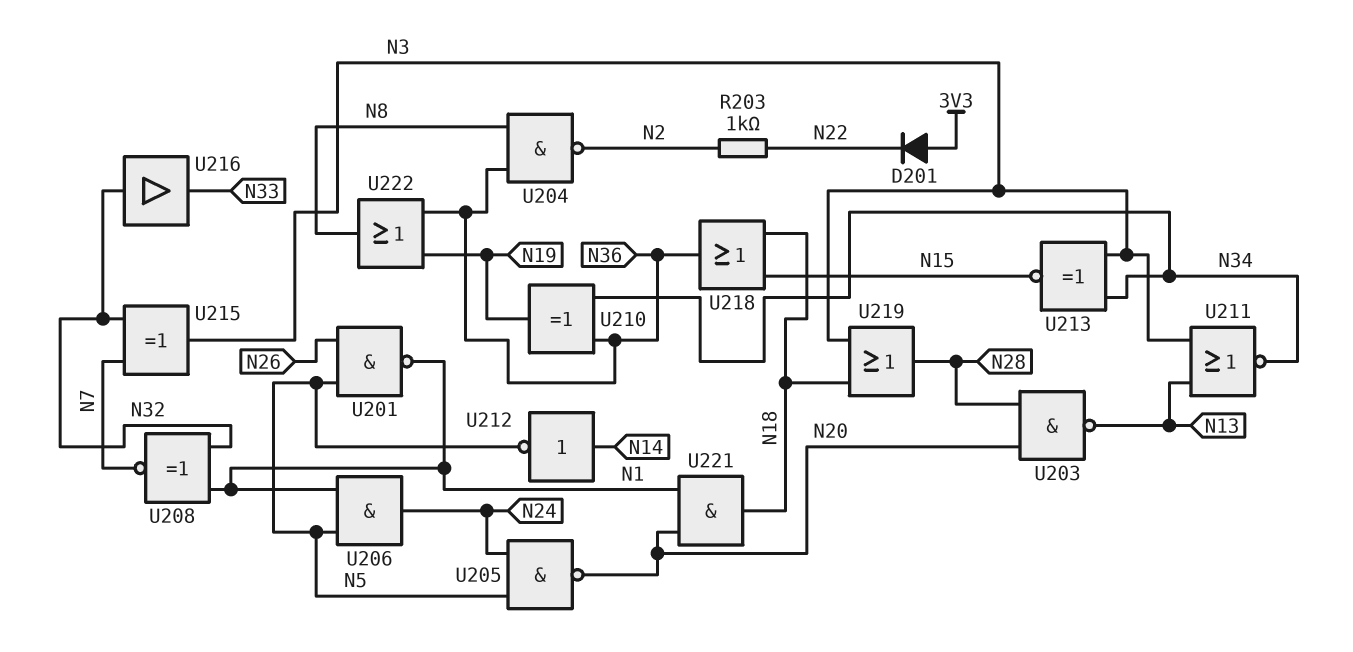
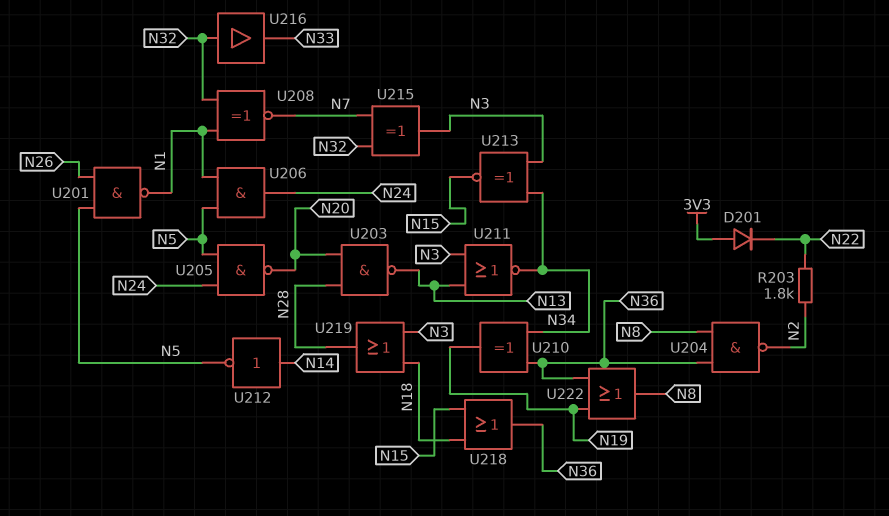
R203: 1k (N2, N22) -> 1.8k (N2, N22)
U221: AND (in N1, in N20, out N18) -> none

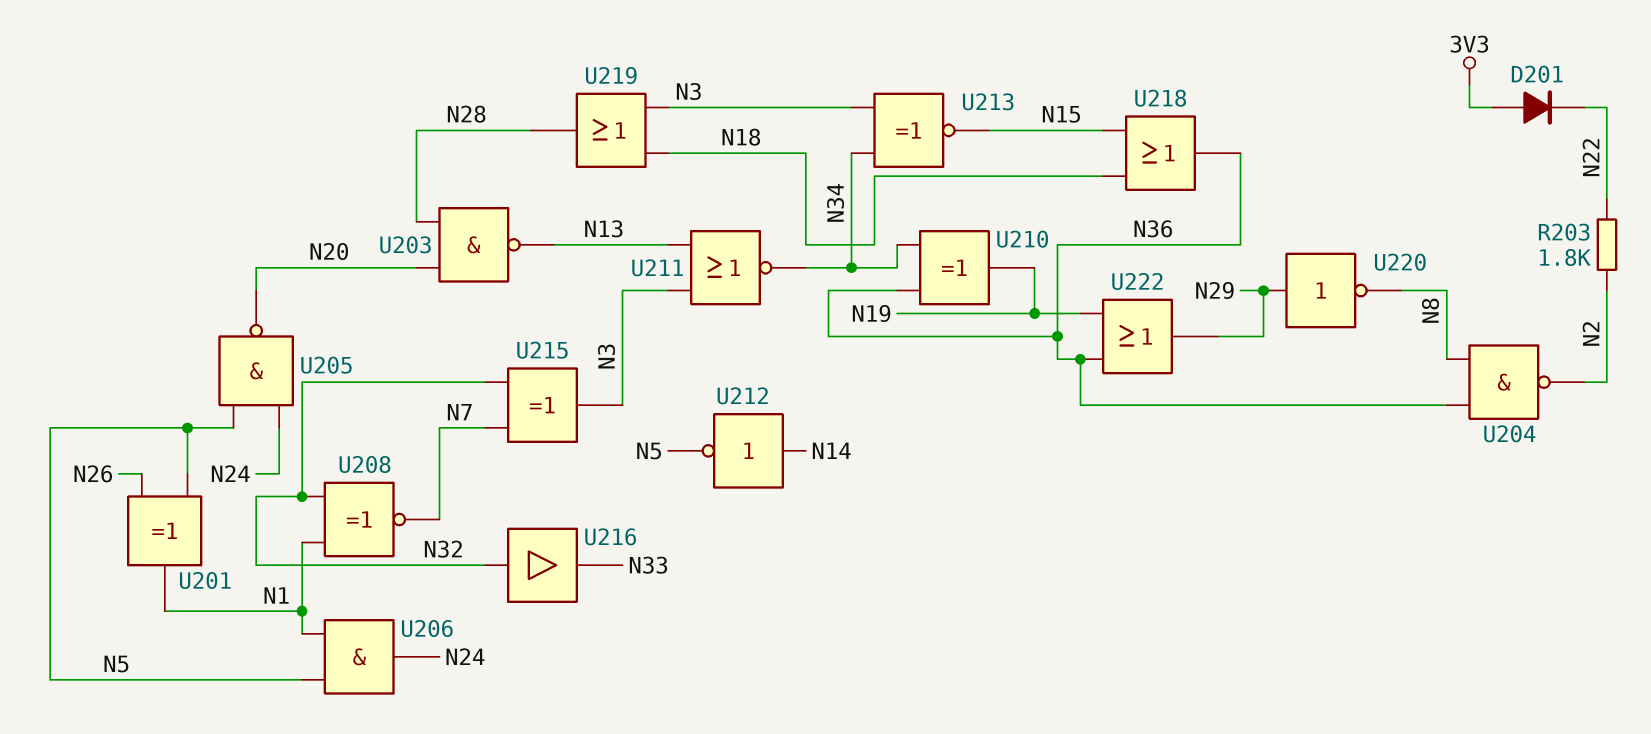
U201: NAND (in N5, in N26, out N1) -> XOR (in N5, in N26, out N1)
U220: none -> NOT (in N29, out N8)
U222: OR (in N19, in N36, out N8) -> OR (in N19, in N36, out N29)

